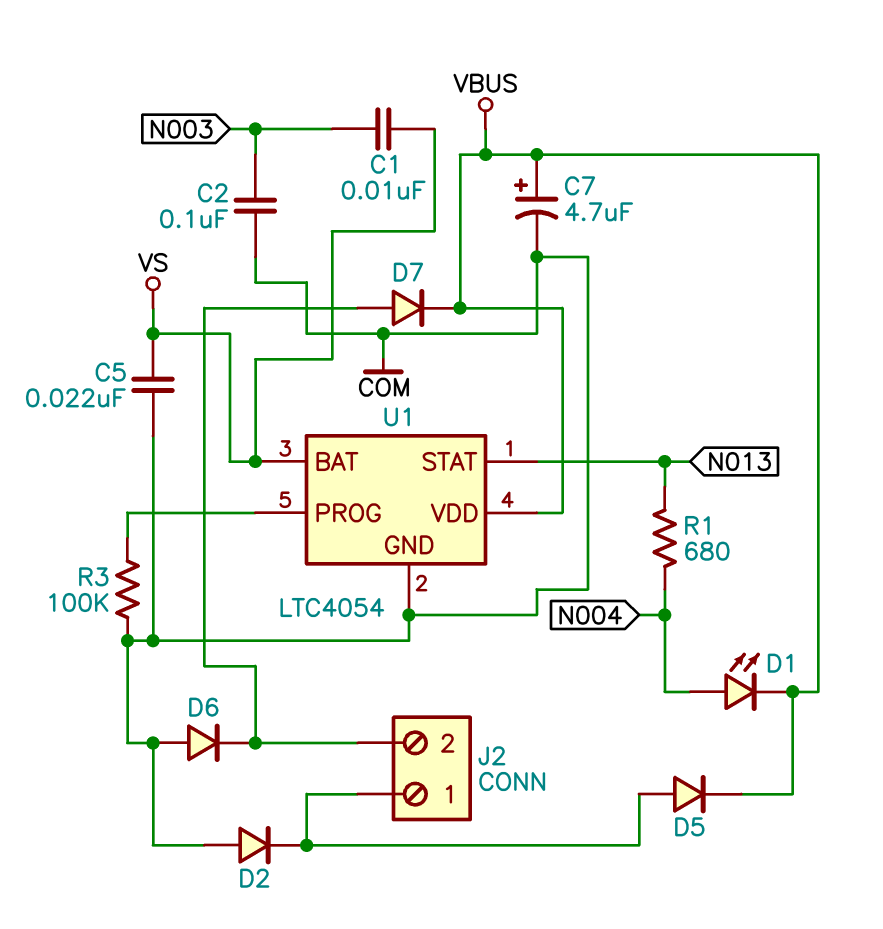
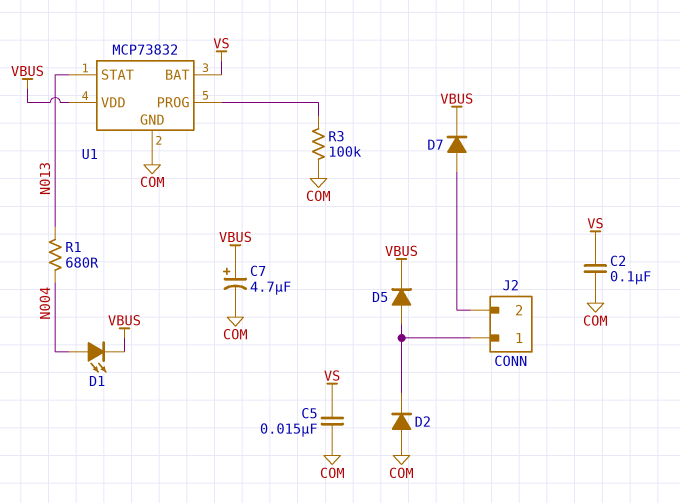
C1: 10nF (N003, VS) -> none
C2: 100nF (COM, N003) -> 100nF (COM, VS)
C5: 22nF (COM, VS) -> 15nF (COM, VS)
D6: diode (A COM, K J2/2) -> none
U1: LTC4054 -> MCP73832

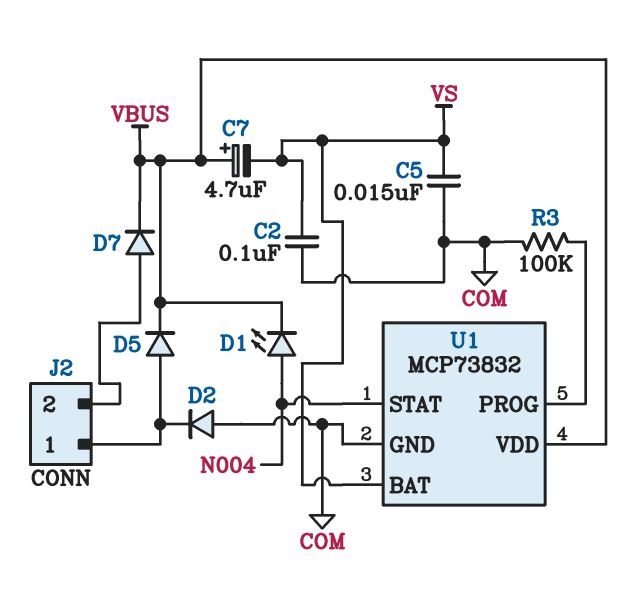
C7: 4.7uF (plus VBUS, minus COM) -> 4.7uF (plus VBUS, minus VS)
R1: 680 (N004, N013) -> none
U1 pin STAT: N013 -> N004

